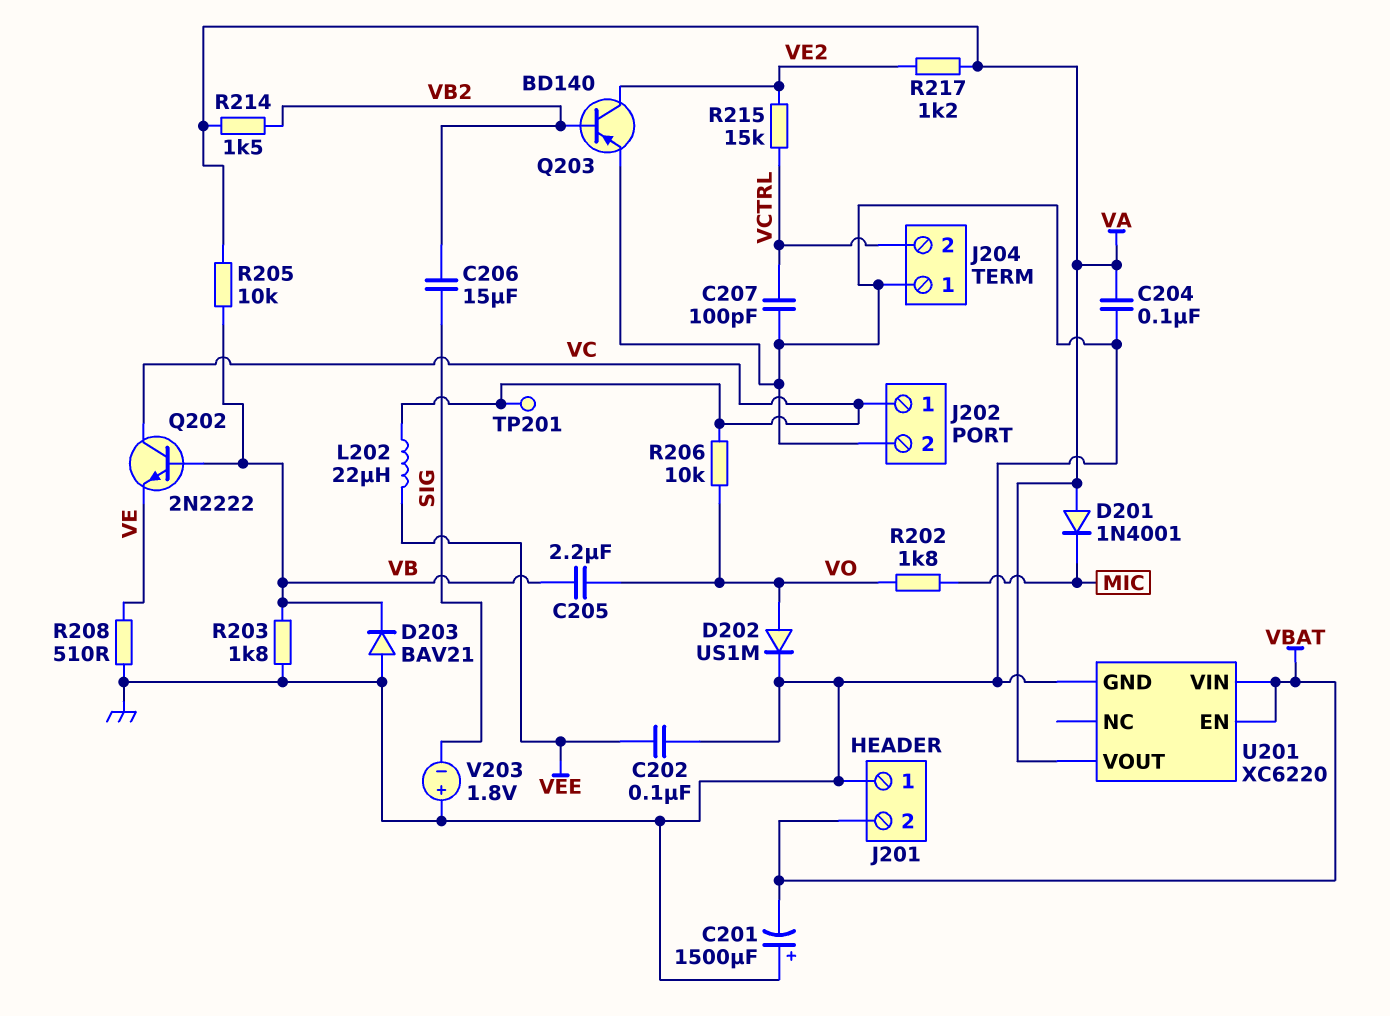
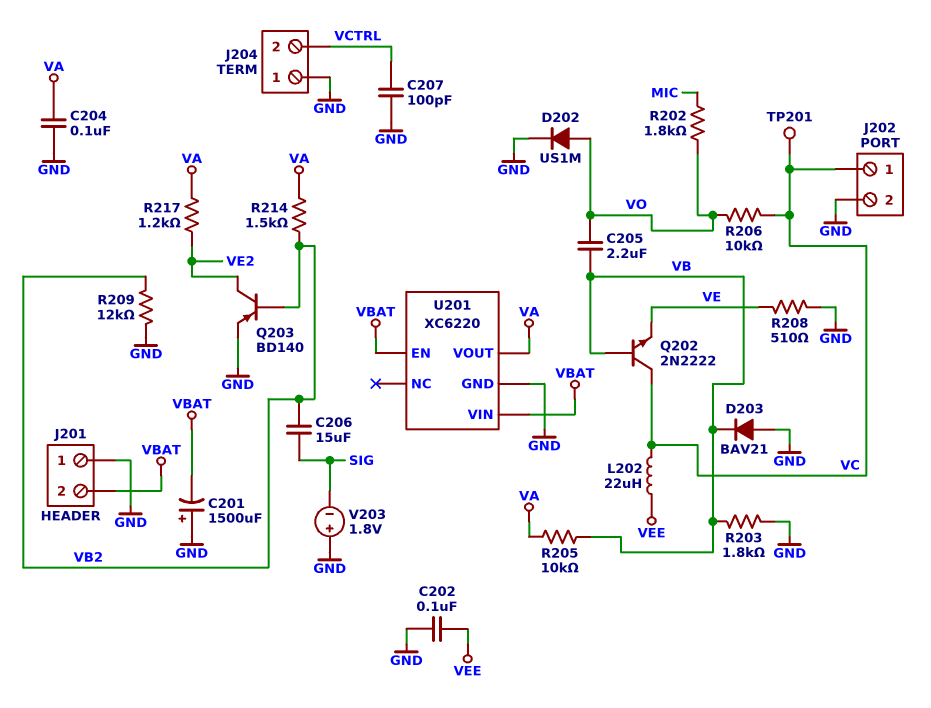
D201: diode 1N4001 (A VA, K MIC) -> none
R209: none -> 12k (GND, VB2)
R215: 15k (VCTRL, VE2) -> none

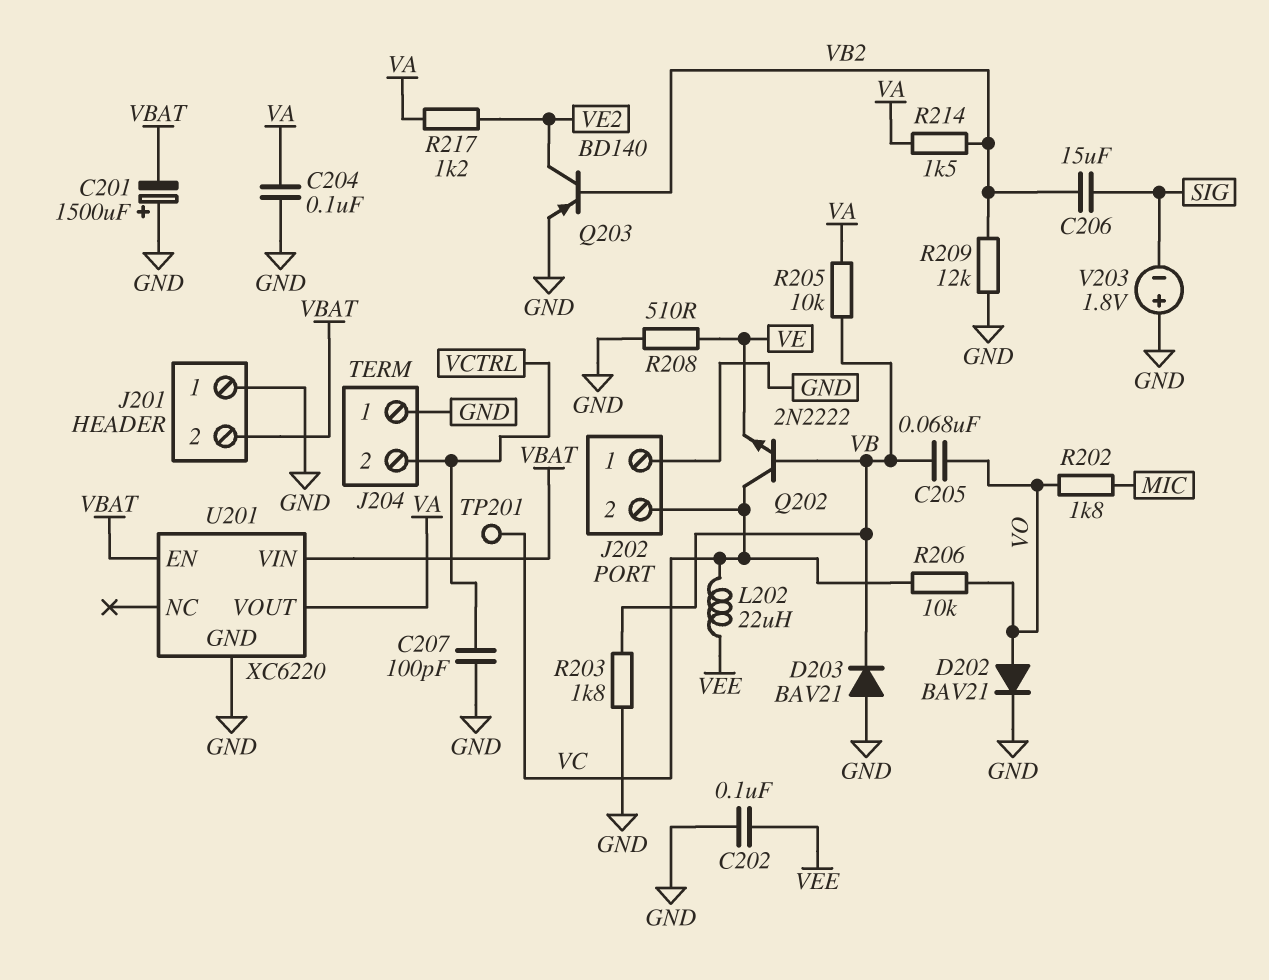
C205: 2.2uF (VB, VO) -> 68nF (VB, VO)
D202: diode US1M (A VO, K GND) -> diode BAV21 (A VO, K GND)
J202 pin 1: VC -> GND
J202 pin 2: GND -> VC

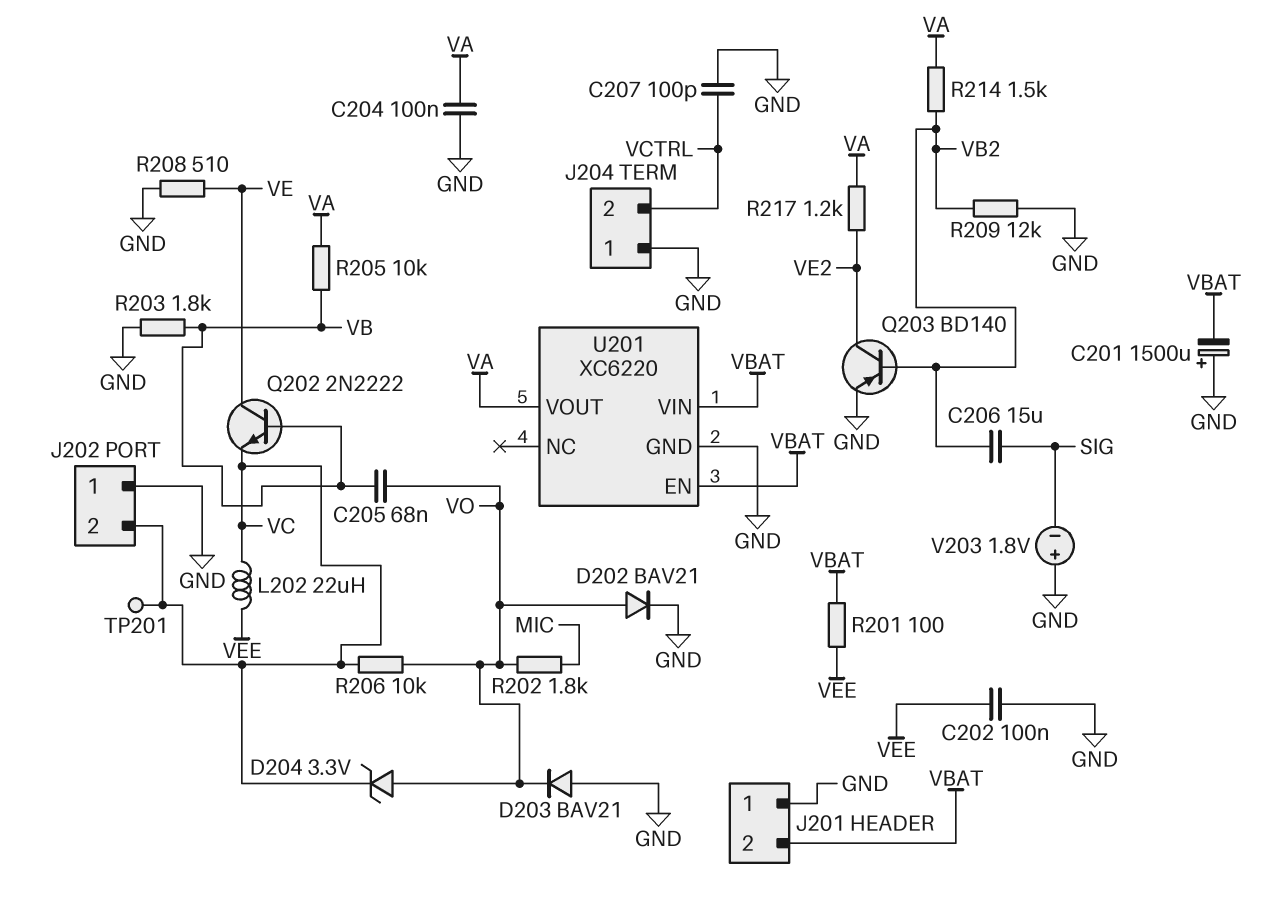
D203: diode BAV21 (A GND, K VB) -> diode BAV21 (A GND, K VO)
D204: none -> zener 3.3V (A VO, K VC)
Q202: NPN 2N2222 (B VB, C VC, E VE) -> NPN 2N2222 (B VB, C VE, E VC)
R201: none -> 100 (VBAT, VEE)

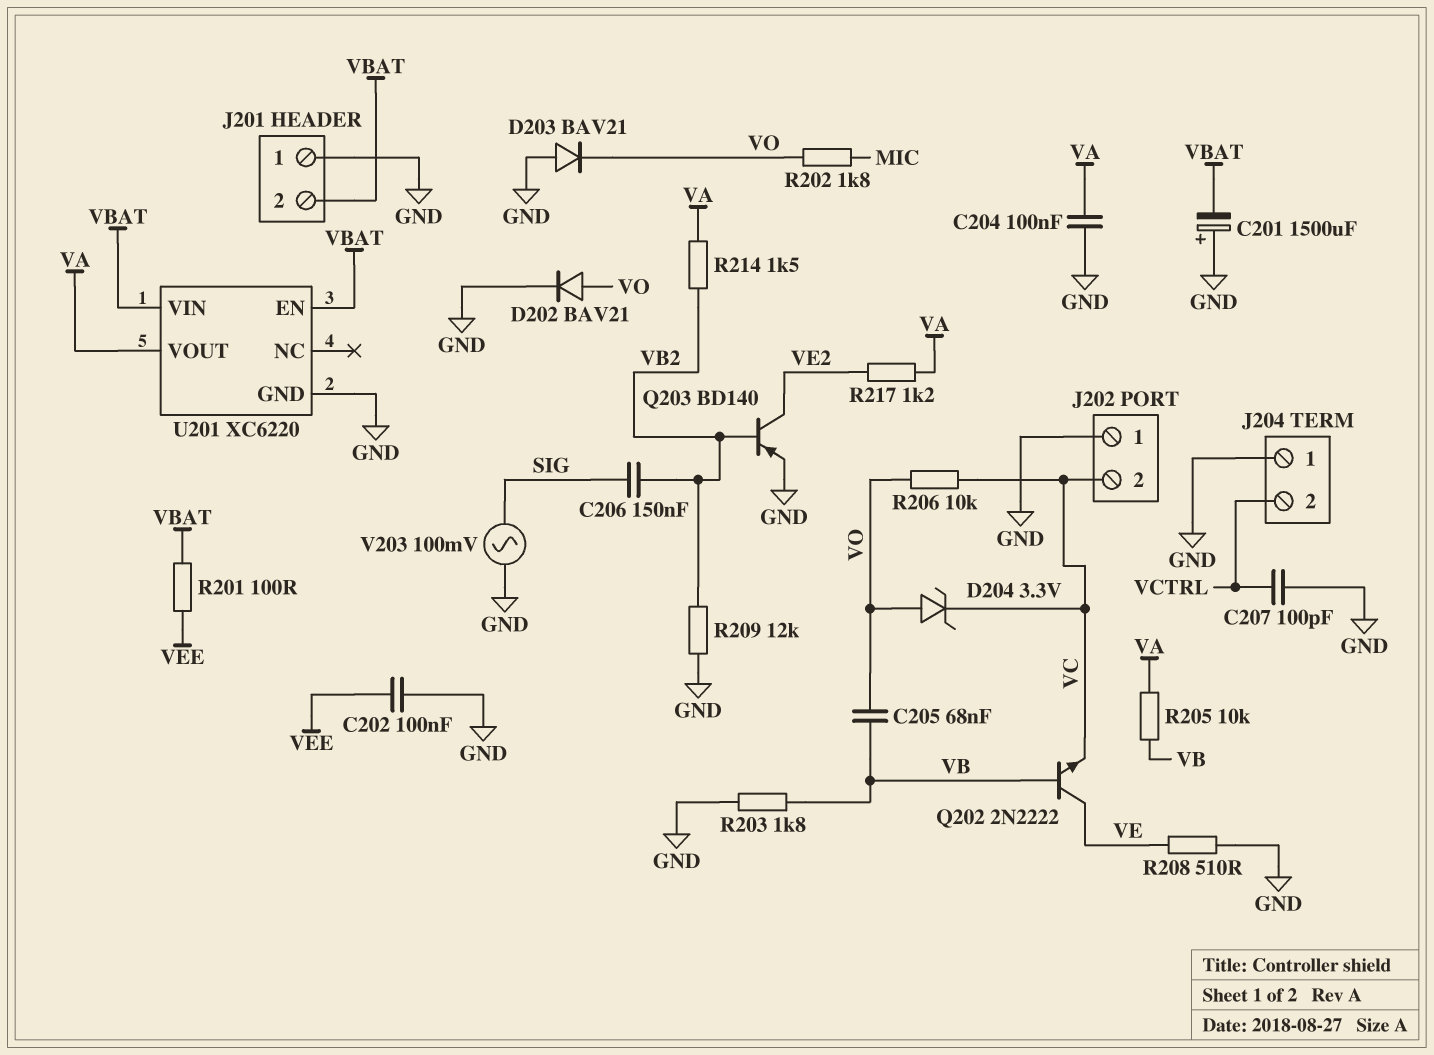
C206: 15uF (SIG, VB2) -> 150nF (SIG, VB2)
L202: 22uH (VC, VEE) -> none
TP201: test point (VC) -> none
V203: 1.8V (plus GND, minus SIG) -> AC 100mV (GND, SIG)

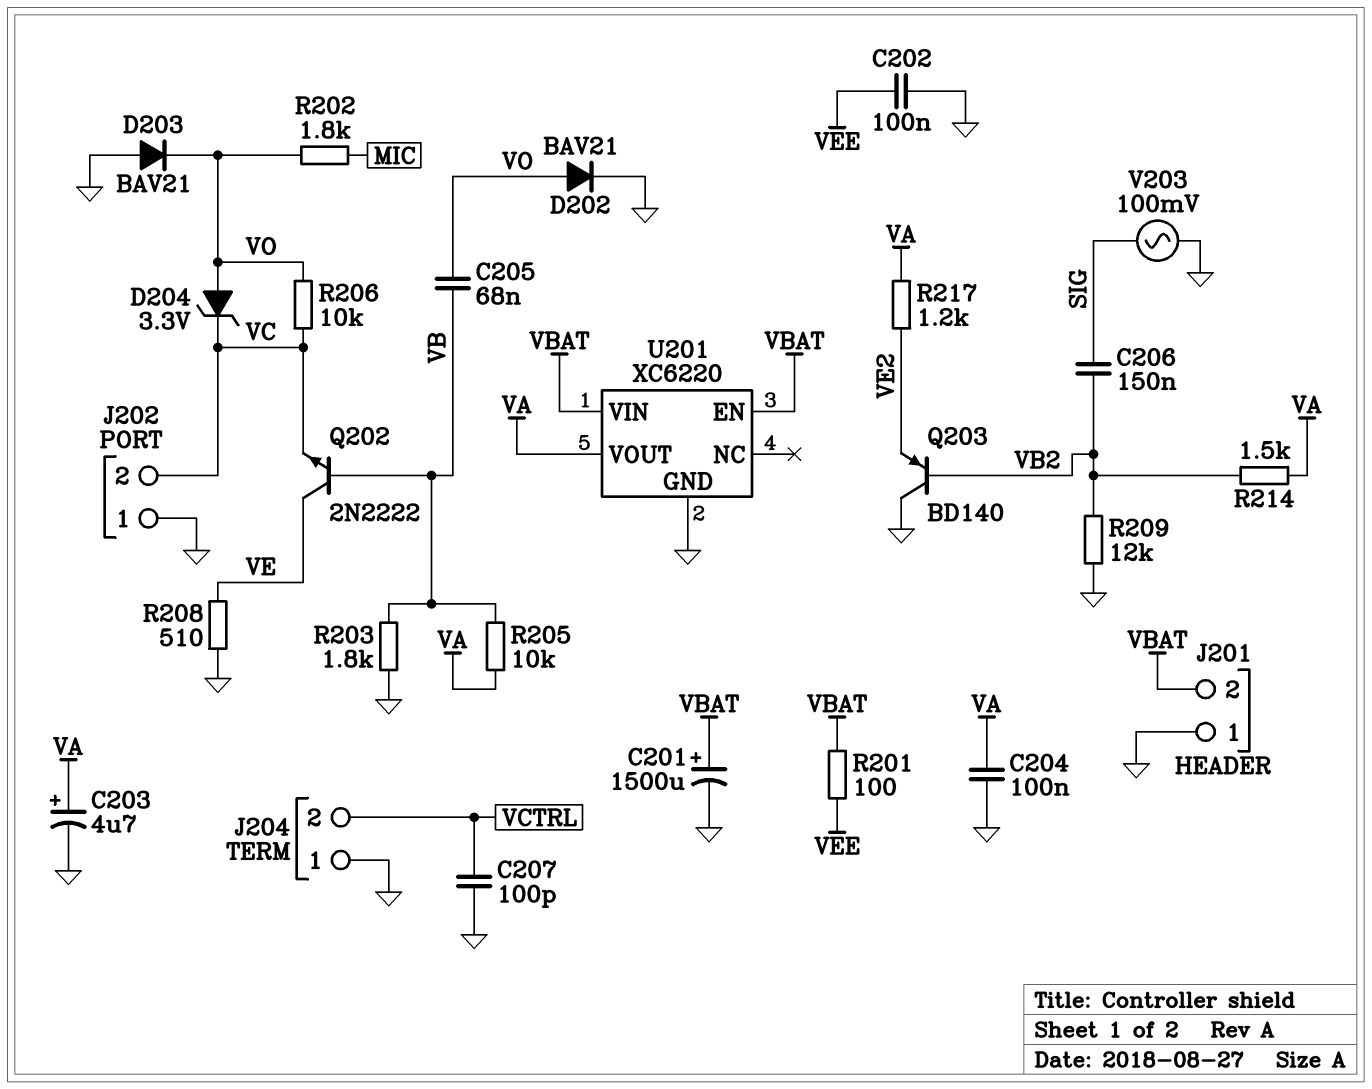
C201: 1500uF (plus GND, minus VBAT) -> 1500uF (plus VBAT, minus GND)
C203: none -> 4.7uF (plus VA, minus GND)
Q203: PNP BD140 (B VB2, C VE2, E GND) -> PNP BD140 (B VB2, C GND, E VE2)

